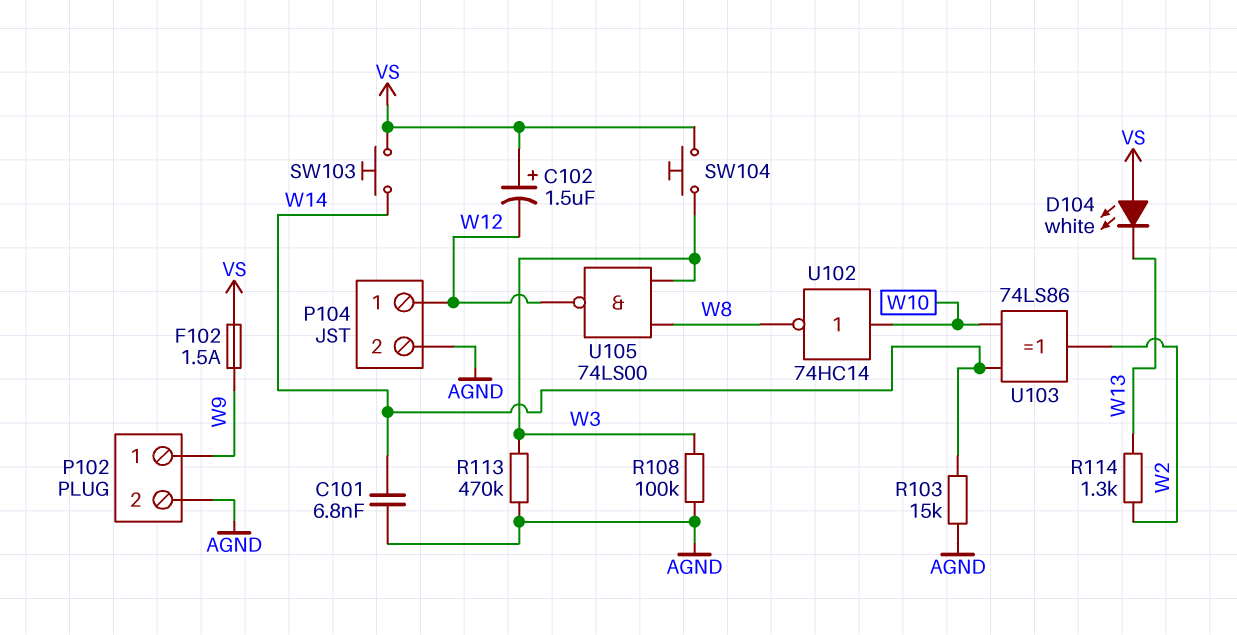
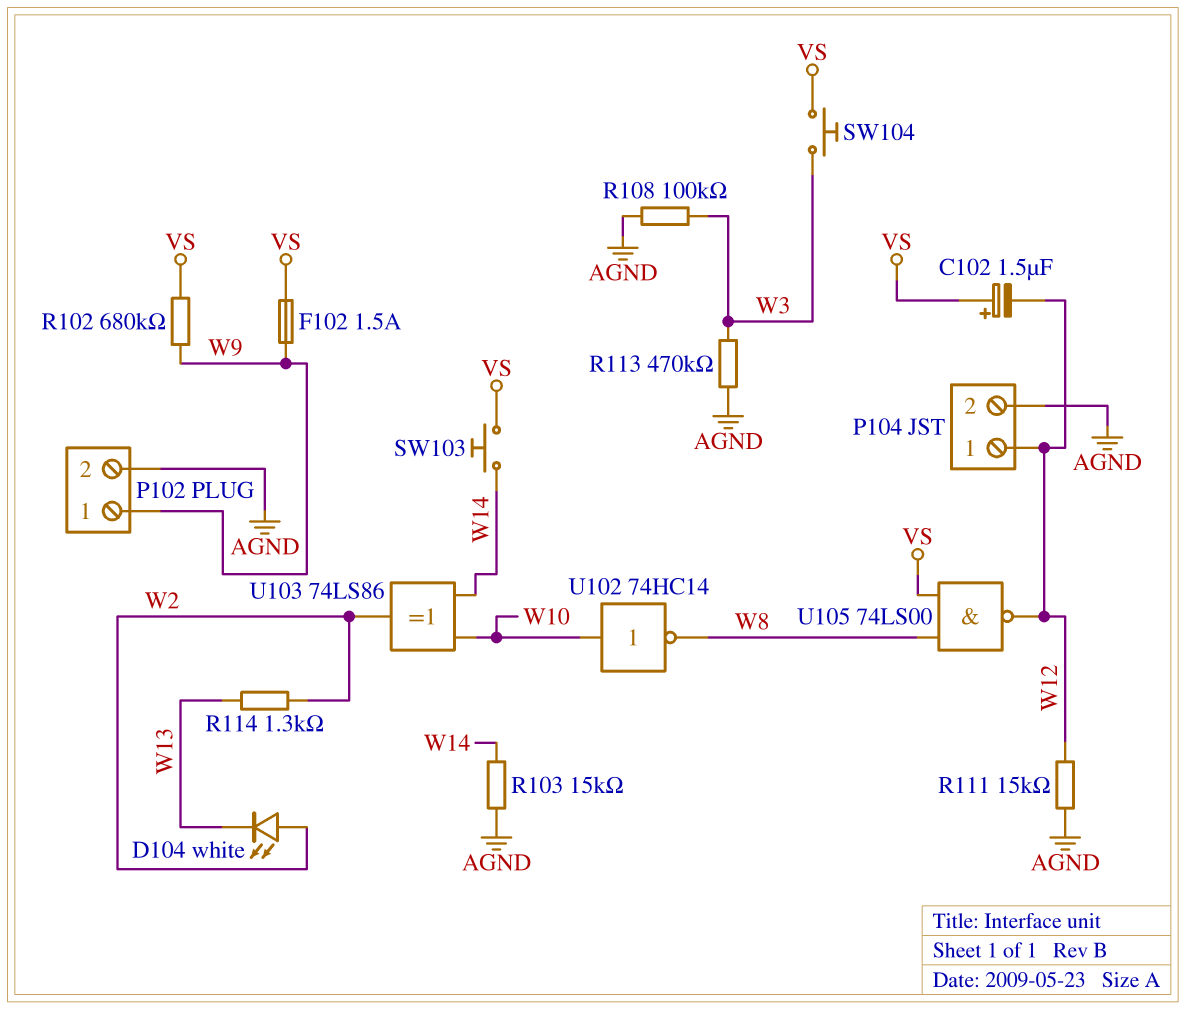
C101: 6.8nF (AGND, W14) -> none
D104: LED white (A VS, K W13) -> LED white (A W2, K W13)
R102: none -> 680k (VS, W9)
R111: none -> 15k (AGND, W12)
U105: NAND 74LS00 (in W3, in W8, out W12) -> NAND 74LS00 (in VS, in W8, out W12)

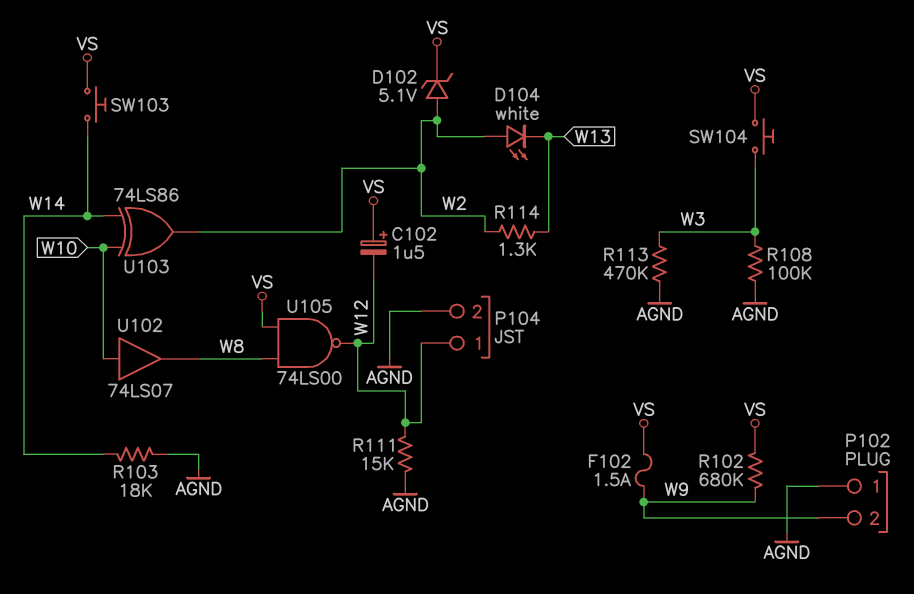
D102: none -> zener 5.1V (A W2, K VS)
P102 pin 1: W9 -> AGND
P102 pin 2: AGND -> W9
R103: 15k (AGND, W14) -> 18k (AGND, W14)
U102: NOT 74HC14 (in W10, out W8) -> buffer 74LS07 (in W10, out W8)

